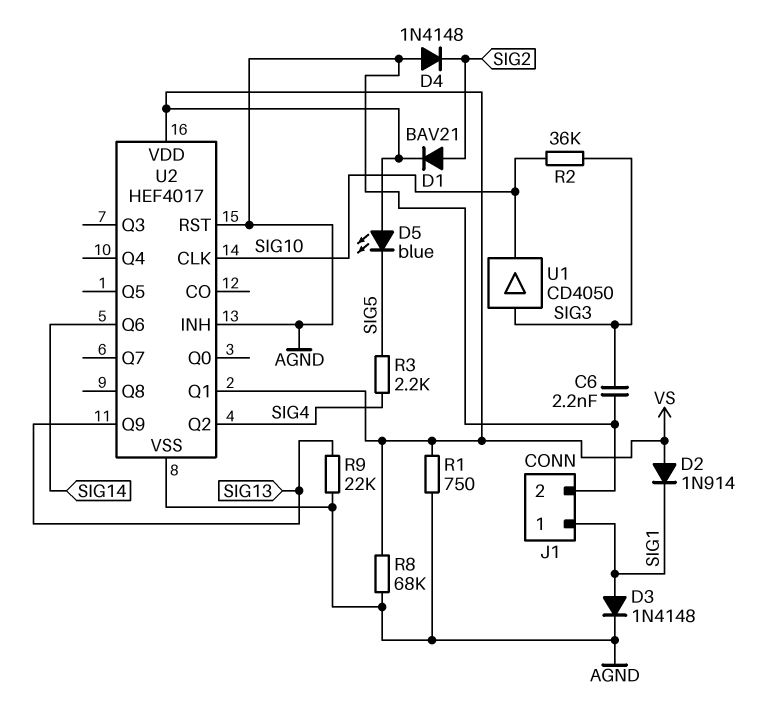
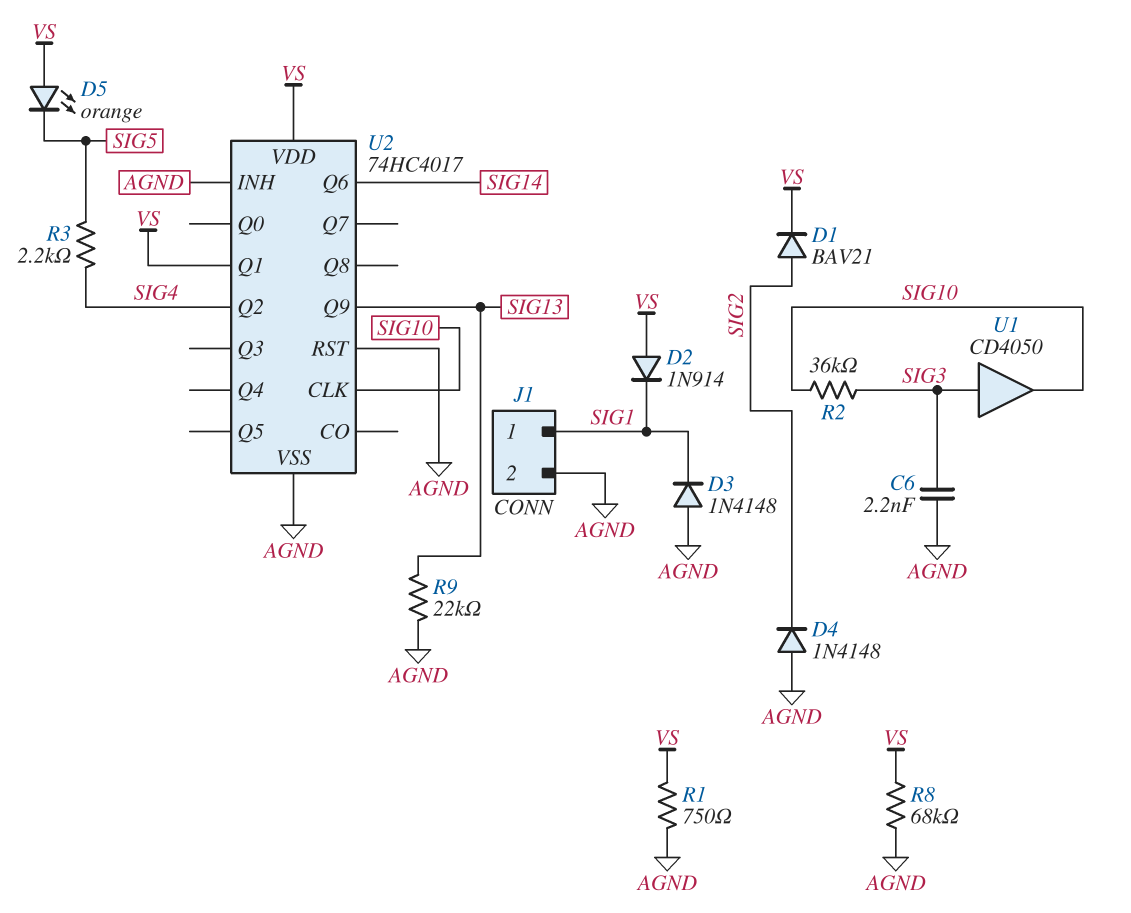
D3: diode 1N4148 (A SIG1, K AGND) -> diode 1N4148 (A AGND, K SIG1)
D5: LED blue (A VS, K SIG5) -> LED orange (A VS, K SIG5)
U2: HEF4017 -> 74HC4017

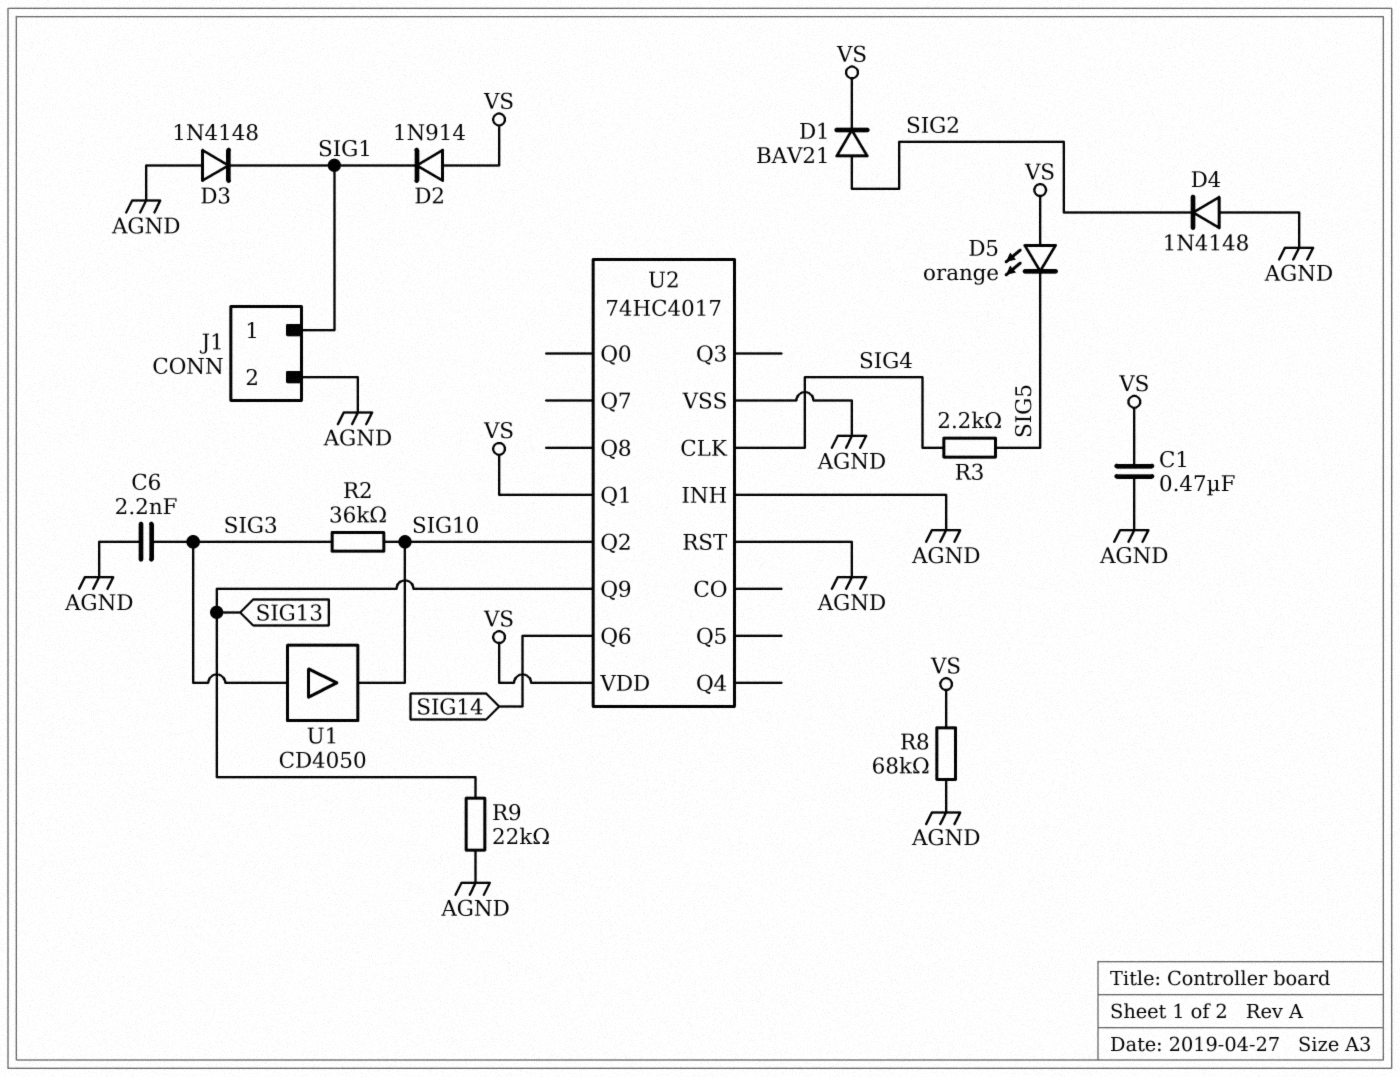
C1: none -> 470nF (AGND, VS)
R1: 750 (AGND, VS) -> none
U2 pin CLK: SIG10 -> SIG4
U2 pin Q2: SIG4 -> SIG10

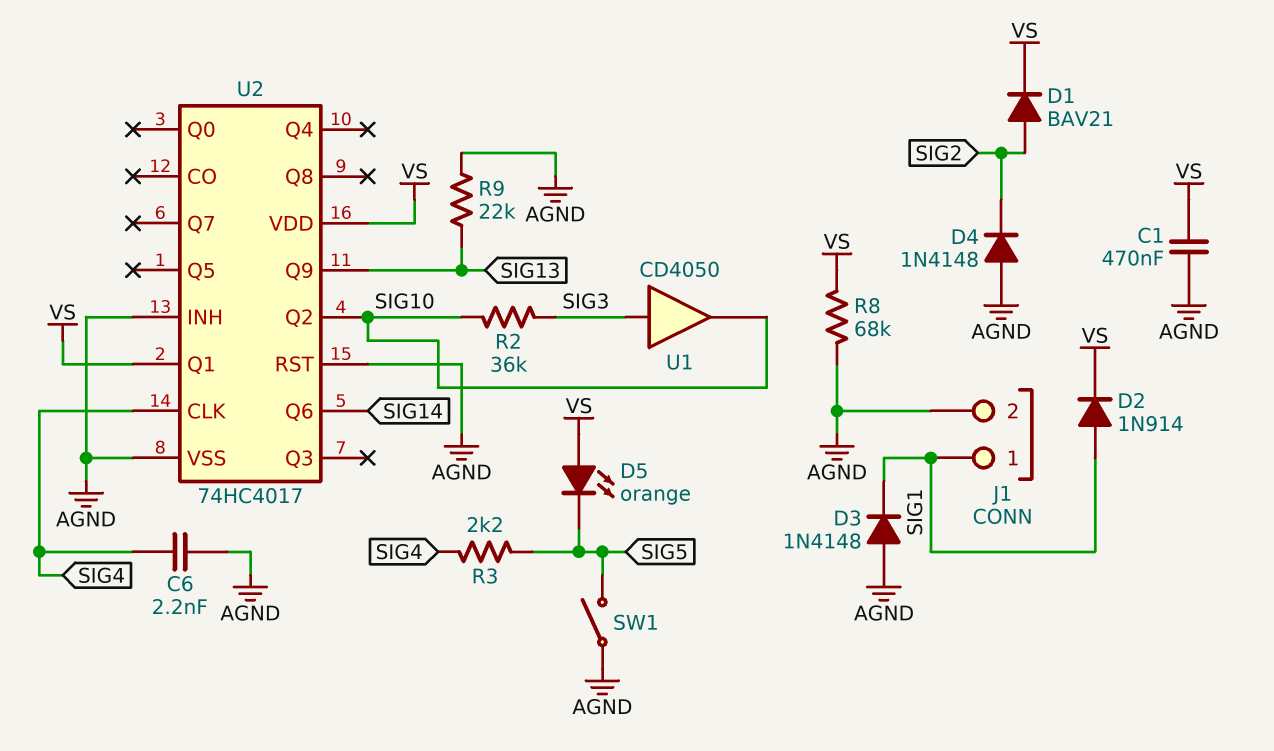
C6: 2.2nF (AGND, SIG3) -> 2.2nF (AGND, SIG4)
D2: diode 1N914 (A VS, K SIG1) -> diode 1N914 (A SIG1, K VS)
SW1: none -> switch (AGND, SIG5)

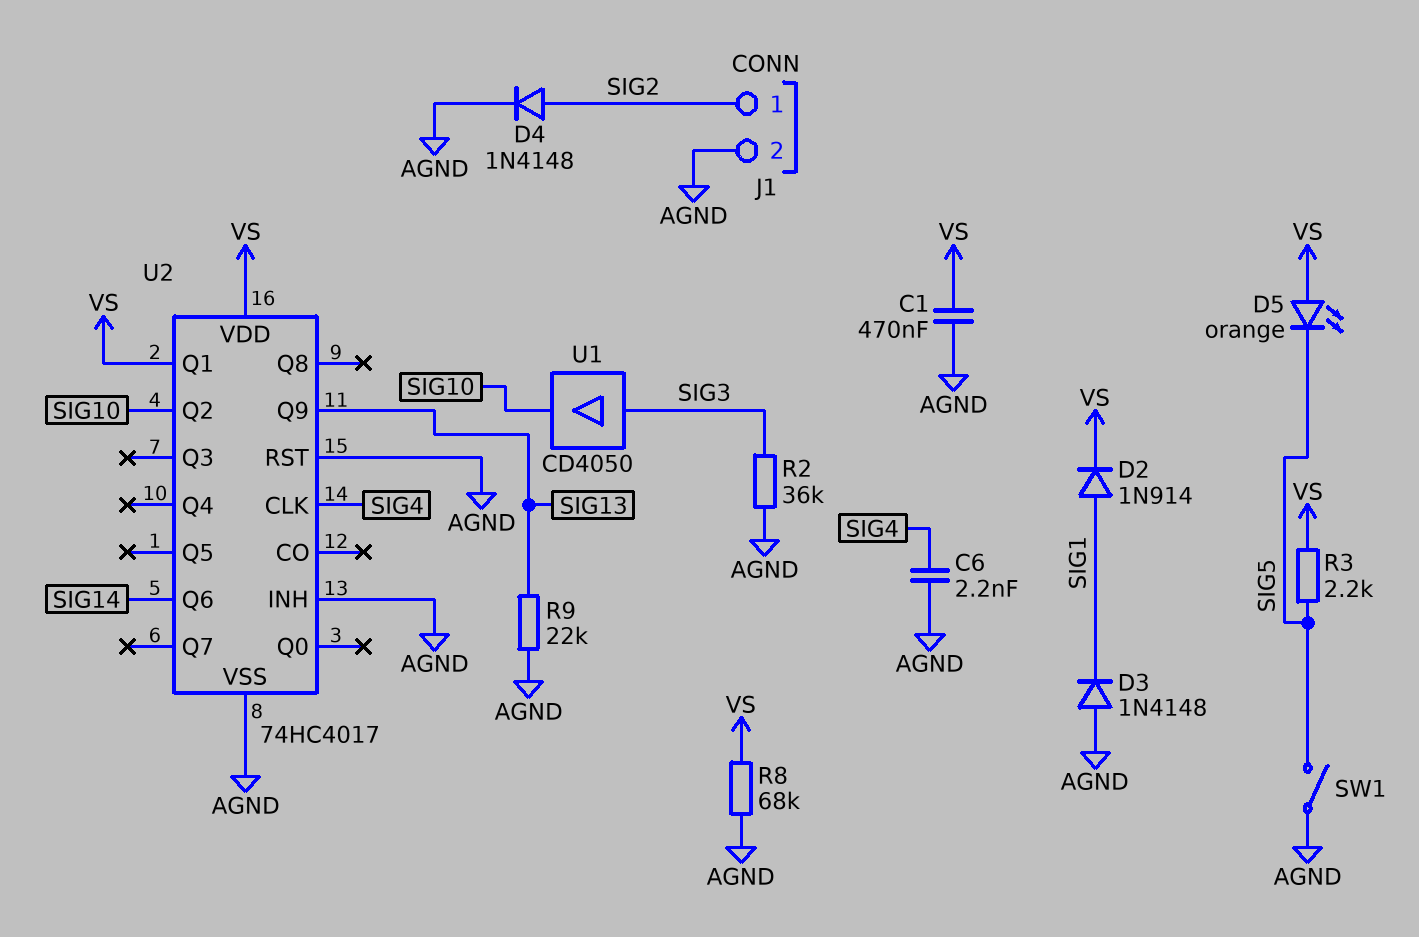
D1: diode BAV21 (A SIG2, K VS) -> none
D4: diode 1N4148 (A AGND, K SIG2) -> diode 1N4148 (A SIG2, K AGND)
J1 pin 1: SIG1 -> SIG2
R2: 36k (SIG3, SIG10) -> 36k (AGND, SIG3)
R3: 2.2k (SIG4, SIG5) -> 2.2k (SIG5, VS)

